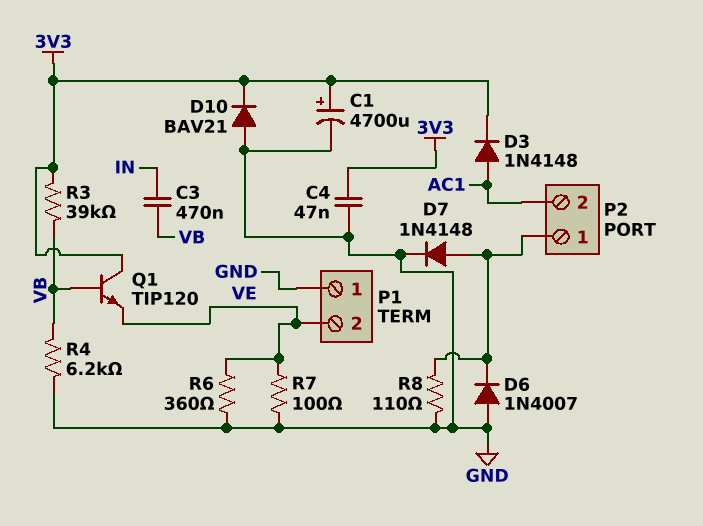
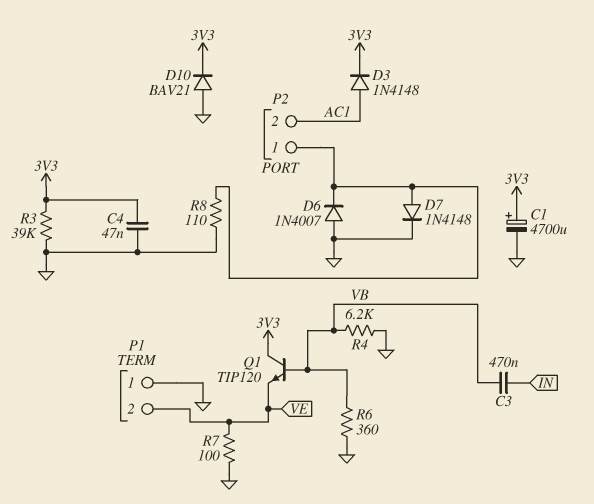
R3: 39k (3V3, VB) -> 39k (3V3, GND)
R6: 360 (GND, VE) -> 360 (GND, VB)

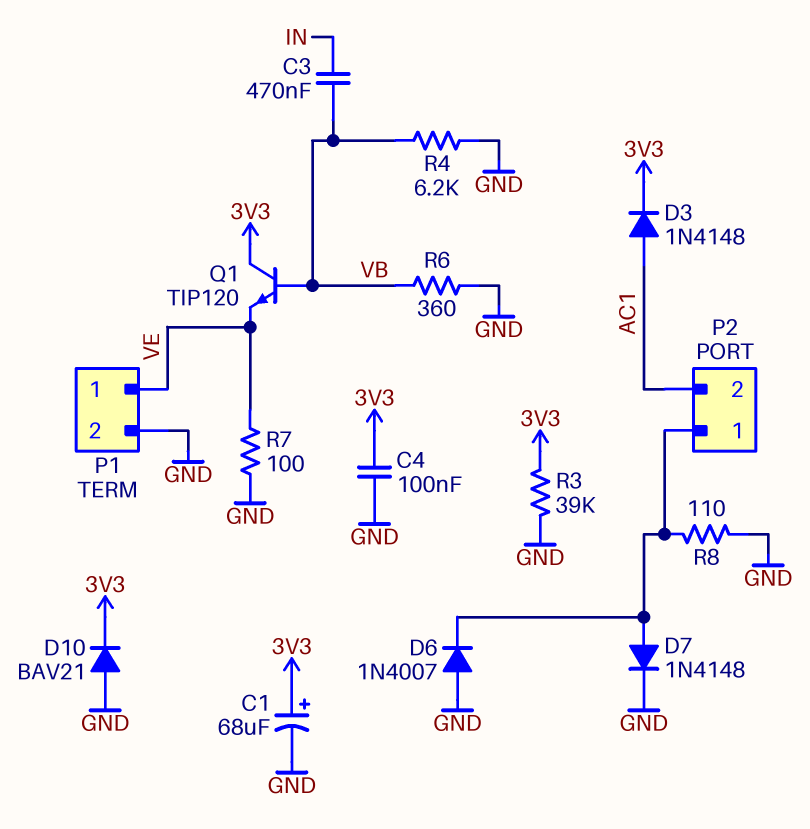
C1: 4700uF (plus 3V3, minus GND) -> 68uF (plus 3V3, minus GND)
C4: 47nF (3V3, GND) -> 100nF (3V3, GND)
P1 pin 1: GND -> VE
P1 pin 2: VE -> GND

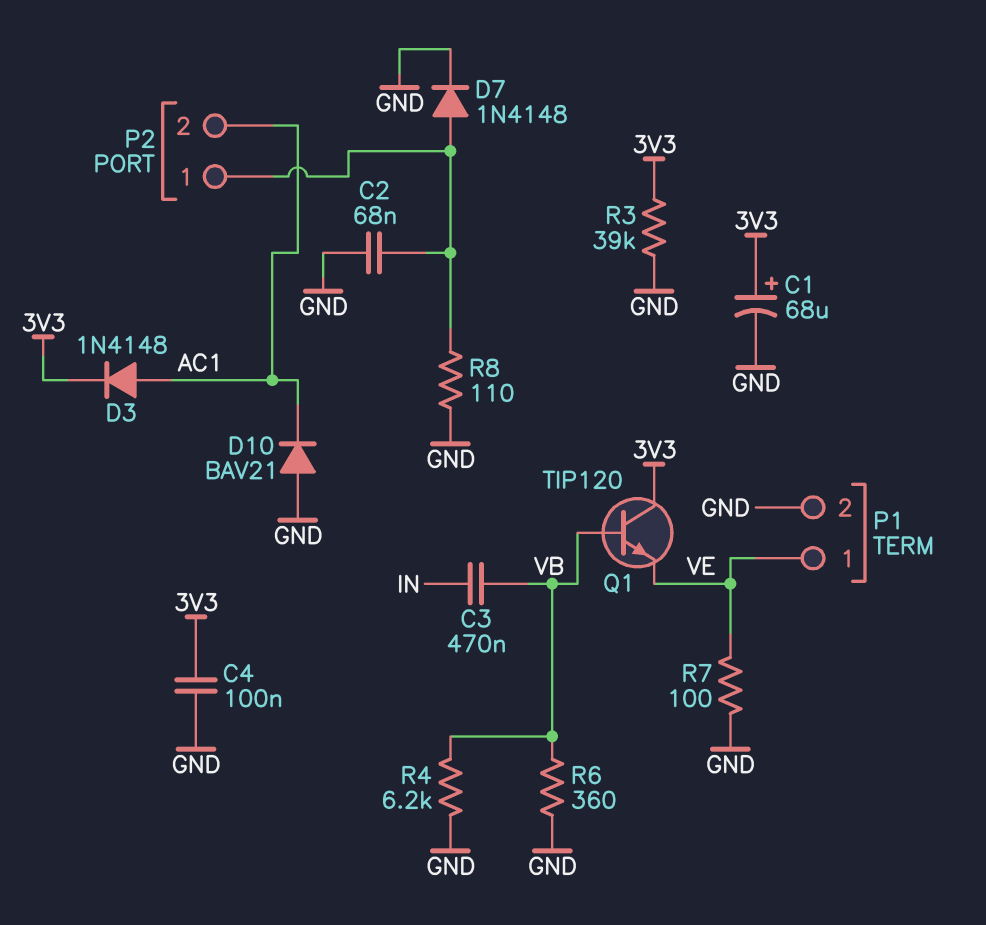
C2: none -> 68nF (GND, P2/1)
D6: diode 1N4007 (A GND, K P2/1) -> none
D10: diode BAV21 (A GND, K 3V3) -> diode BAV21 (A GND, K AC1)

